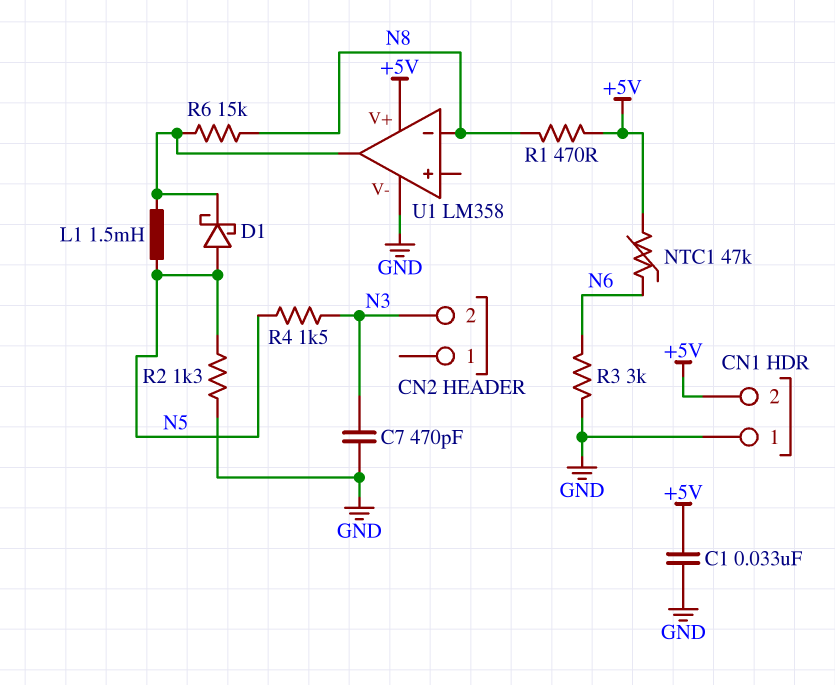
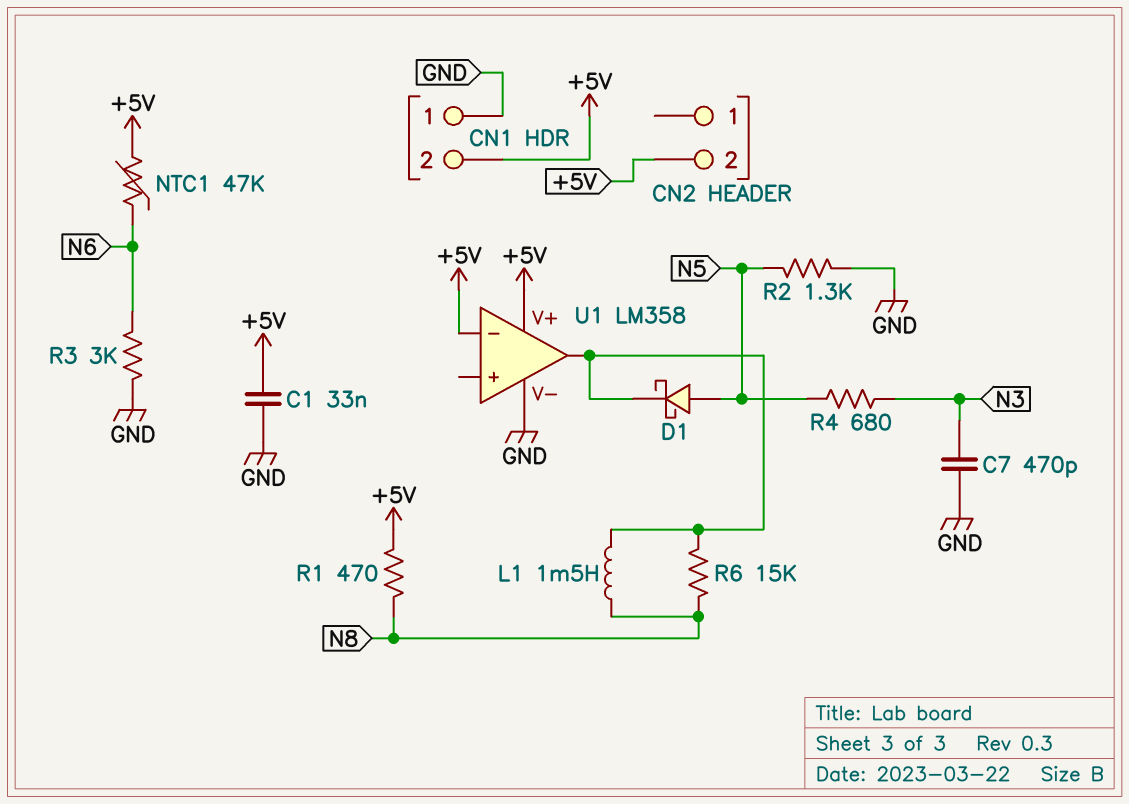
CN2 pin 2: N3 -> +5V
L1: 1.5mH (N5, U1/out) -> 1.5mH (N8, U1/out)
R4: 1.5k (N3, N5) -> 680 (N3, N5)
U1 pin in-: N8 -> +5V

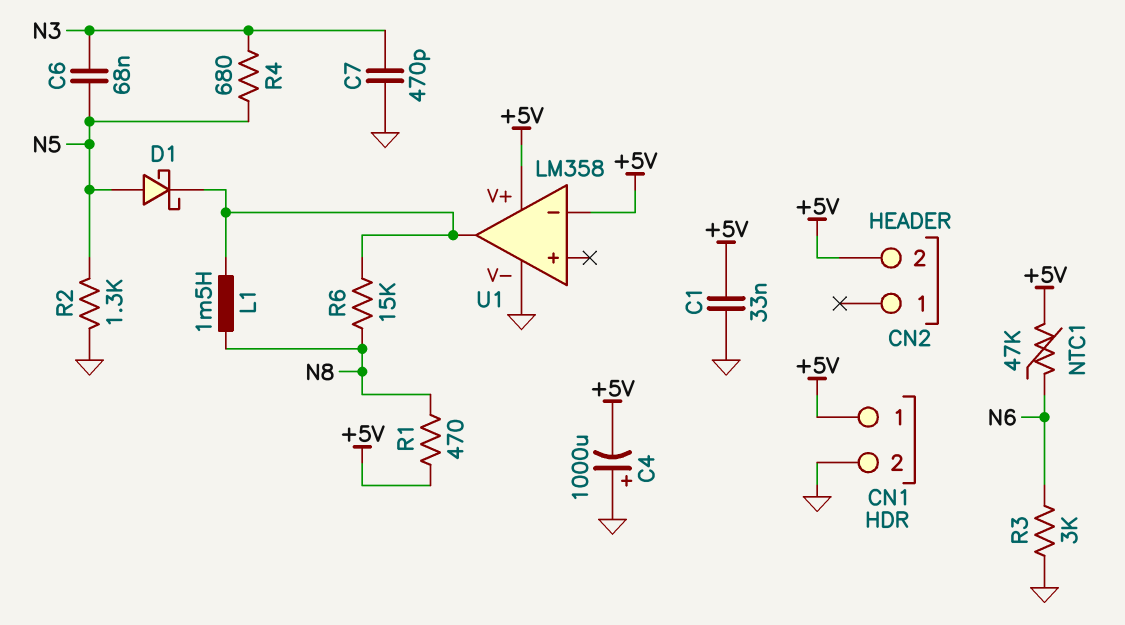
C4: none -> 1000uF (plus GND, minus +5V)
C6: none -> 68nF (N3, N5)
CN1 pin 1: GND -> +5V
CN1 pin 2: +5V -> GND

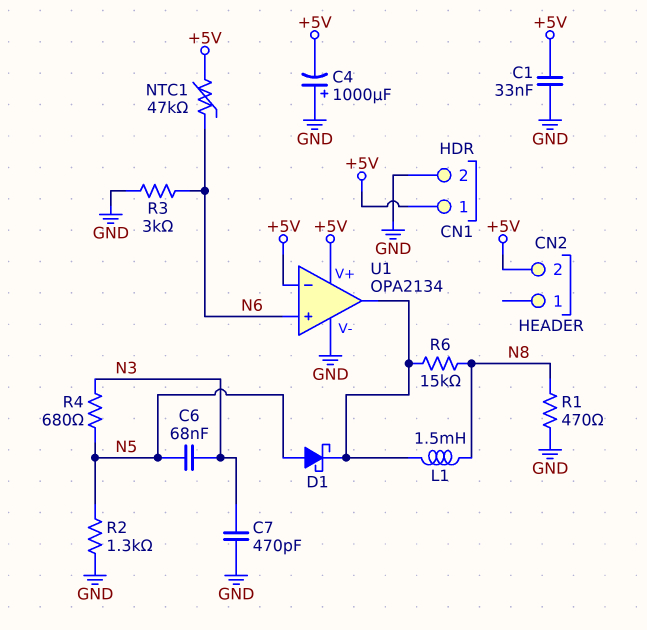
R1: 470 (+5V, N8) -> 470 (GND, N8)
U1: LM358 -> OPA2134
U1 pin in+: none -> N6

